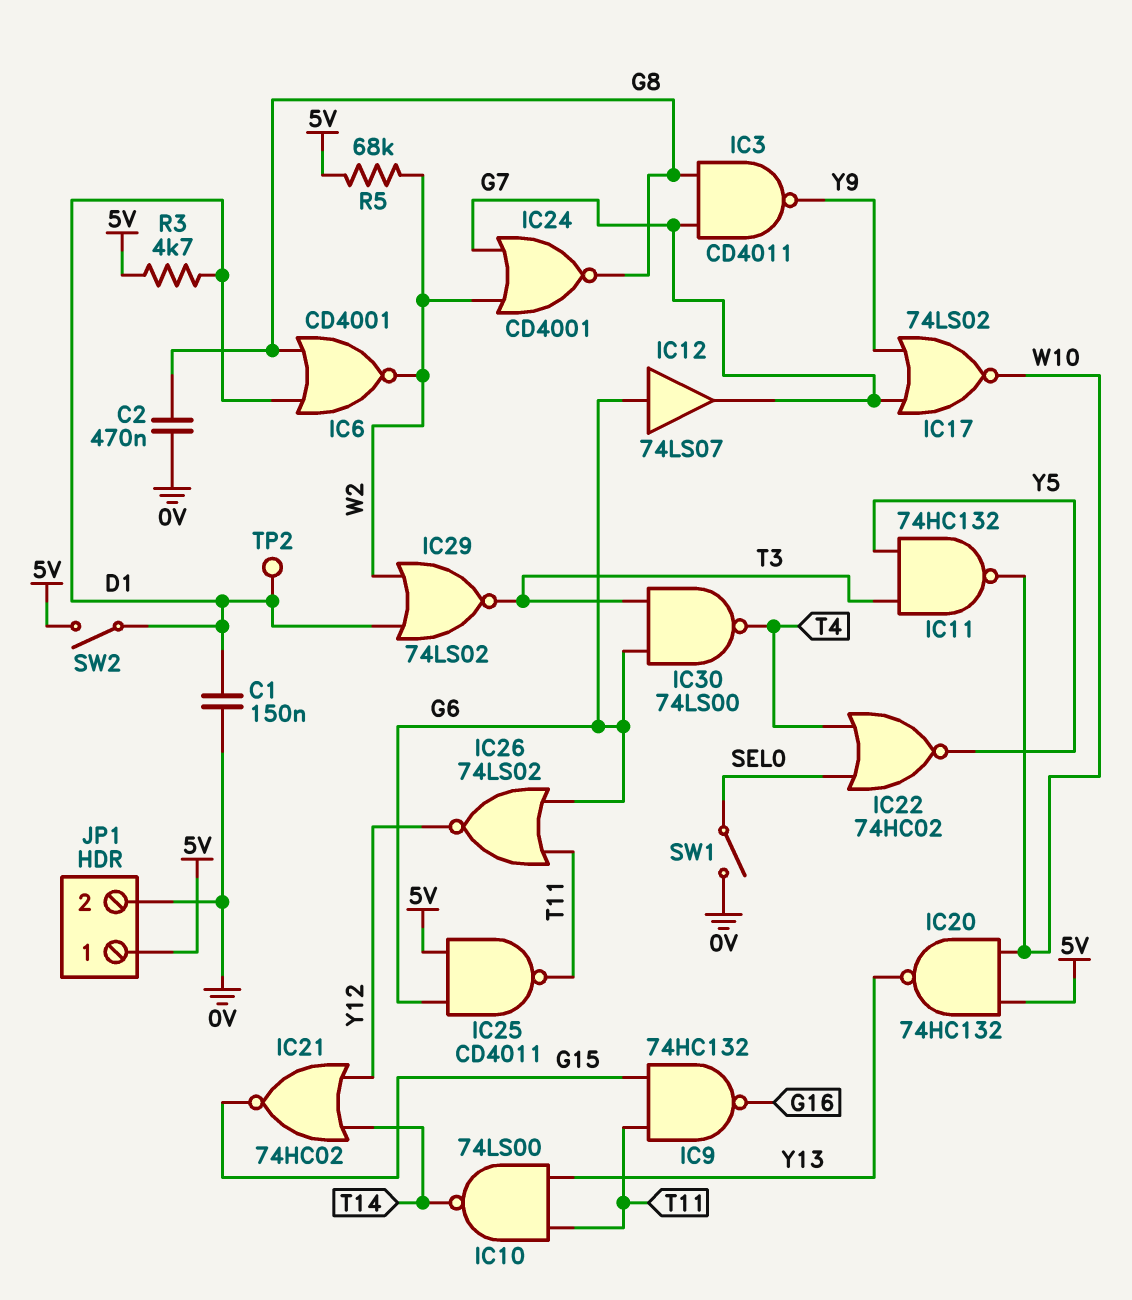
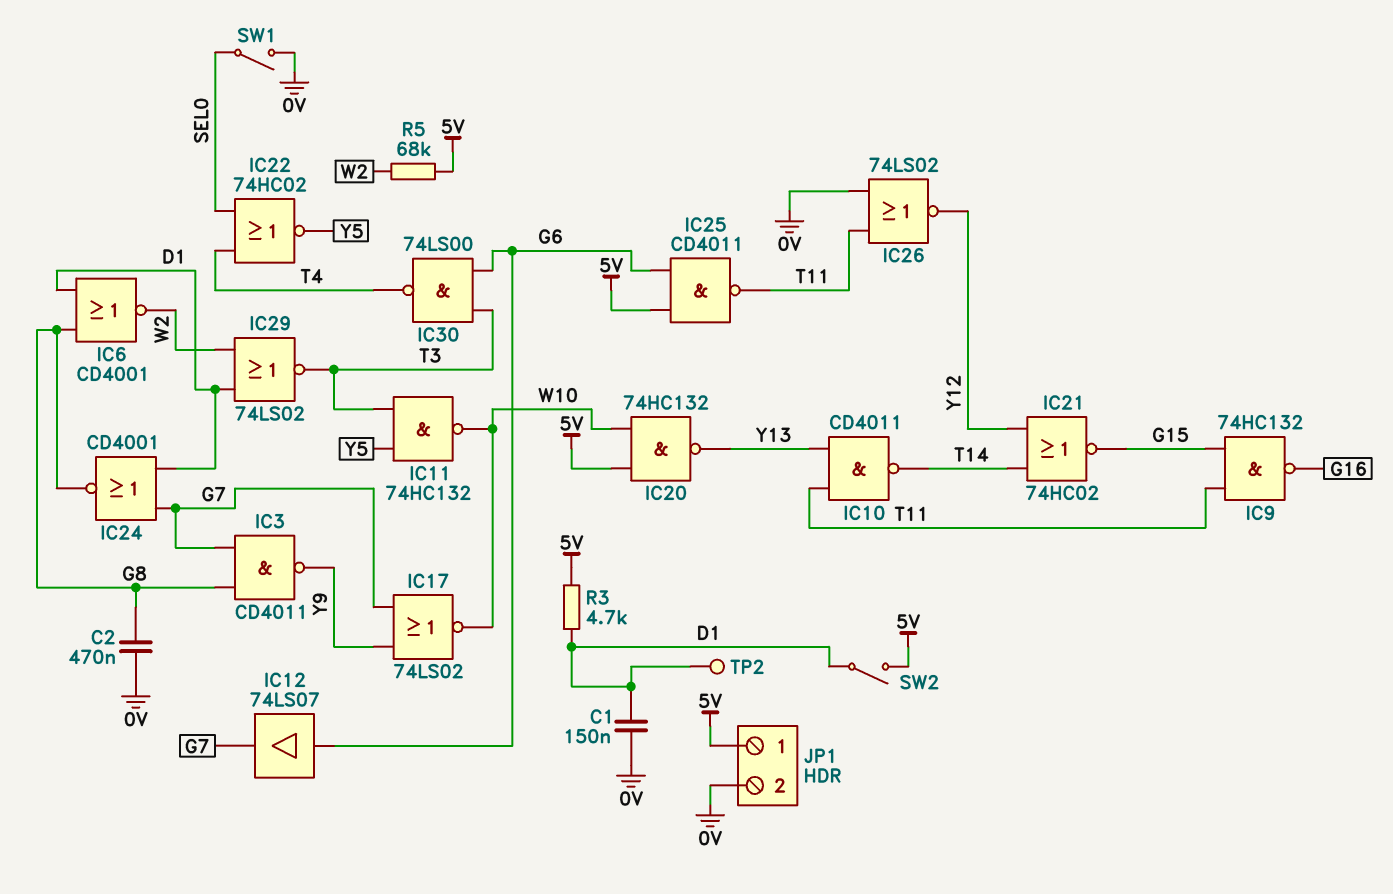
IC10: NAND 74LS00 (in T11, in Y13, out T14) -> NAND CD4011 (in T11, in Y13, out T14)
IC24: NOR CD4001 (in G7, in W2, out G8) -> NOR CD4001 (in D1, in G7, out G8)
IC26: NOR 74LS02 (in G6, in T11, out Y12) -> NOR 74LS02 (in 0V, in T11, out Y12)

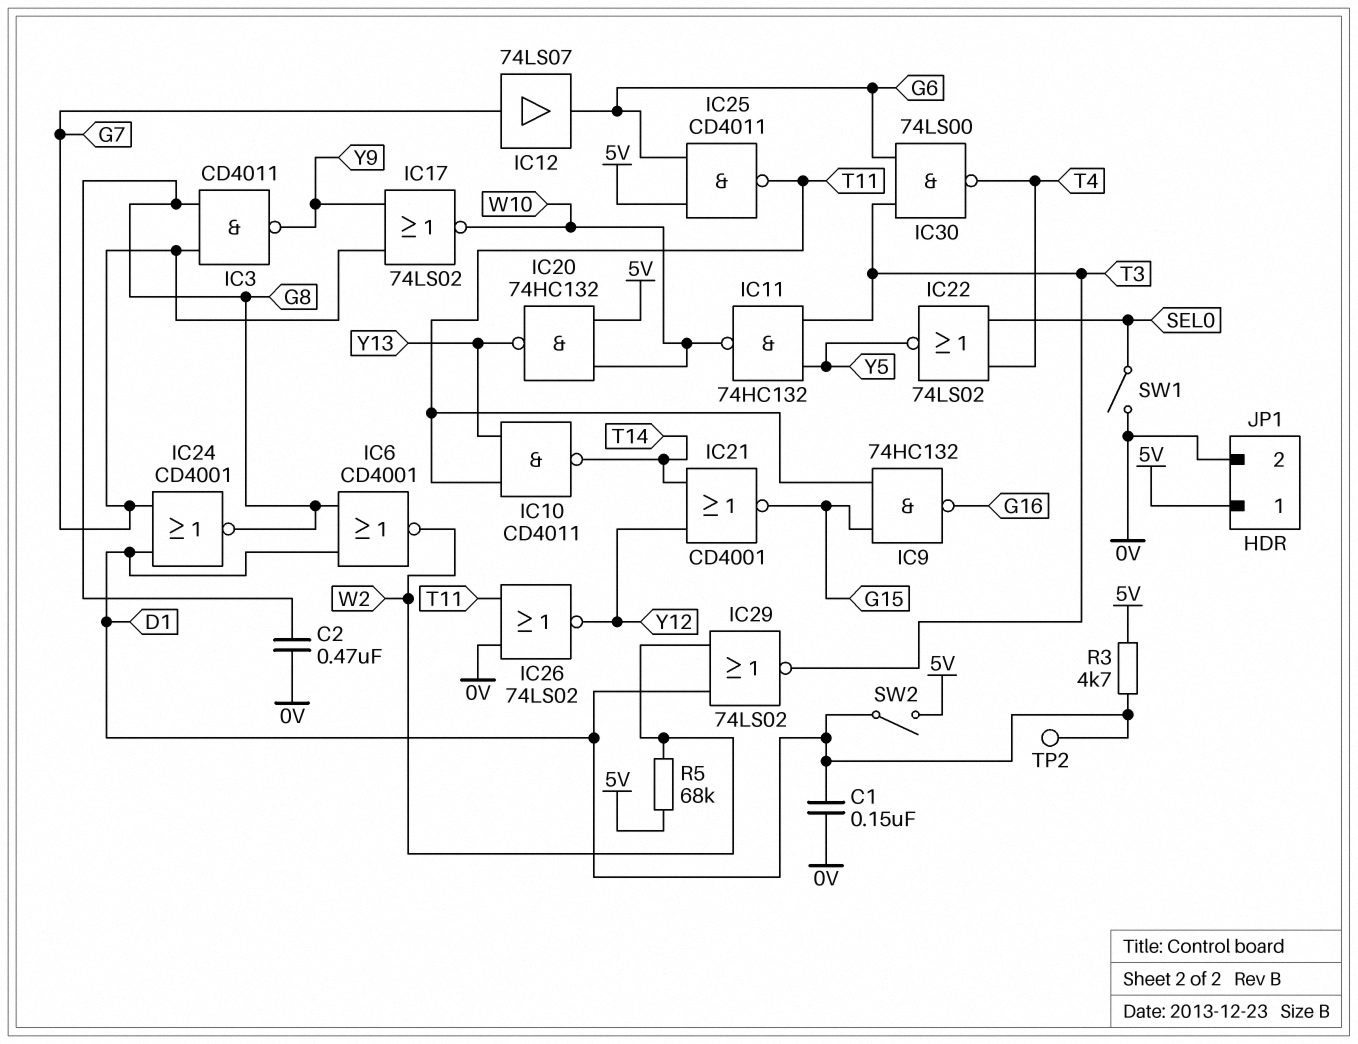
IC12: buffer 74LS07 (in G6, out G7) -> buffer 74LS07 (in G7, out G6)
IC21: NOR 74HC02 (in T14, in Y12, out G15) -> NOR CD4001 (in T14, in Y12, out G15)
IC22: NOR 74HC02 (in SEL0, in T4, out Y5) -> NOR 74LS02 (in SEL0, in T4, out Y5)

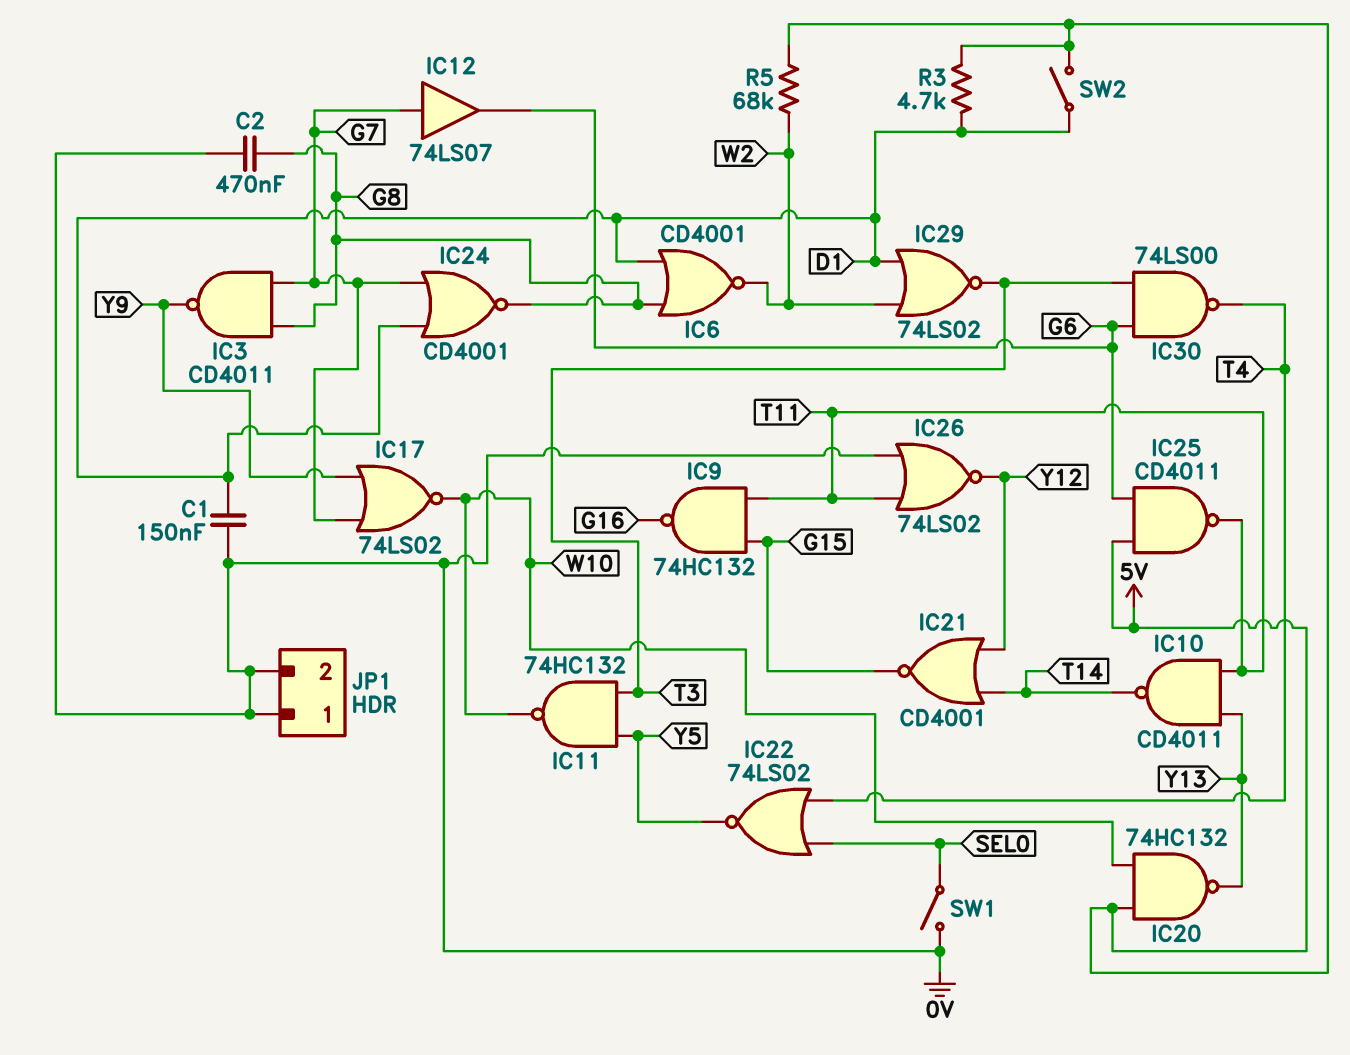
JP1 pin 1: 5V -> 0V
TP2: test point (D1) -> none

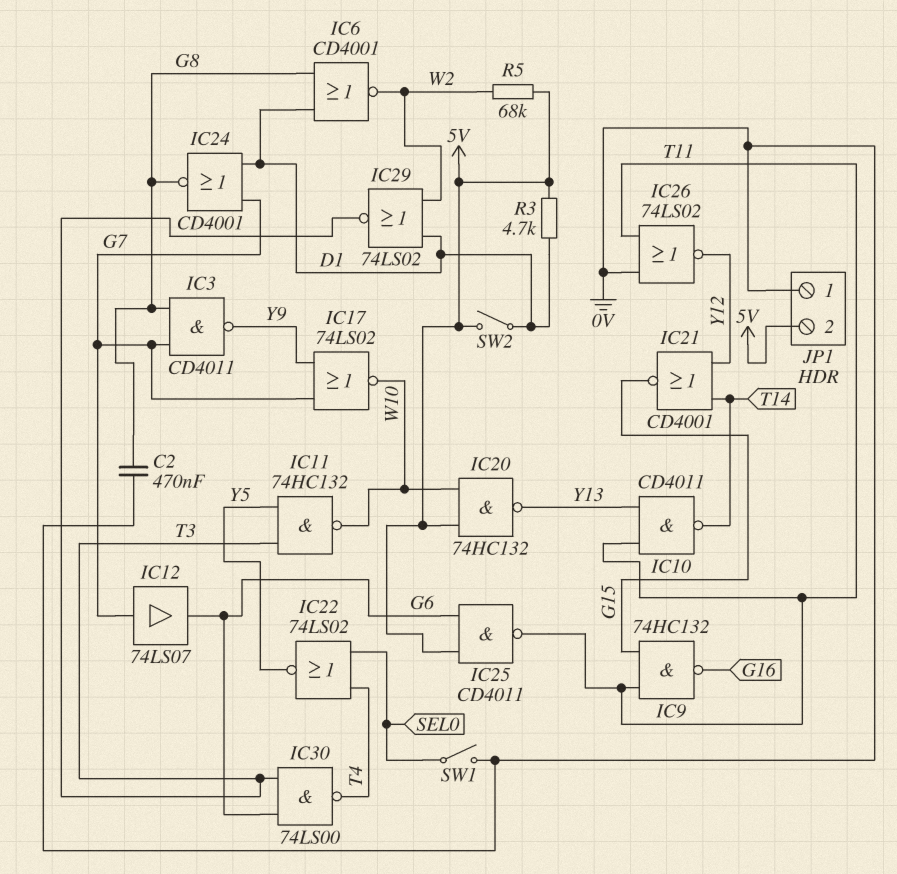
C1: 150nF (0V, D1) -> none
JP1 pin 2: 0V -> 5V

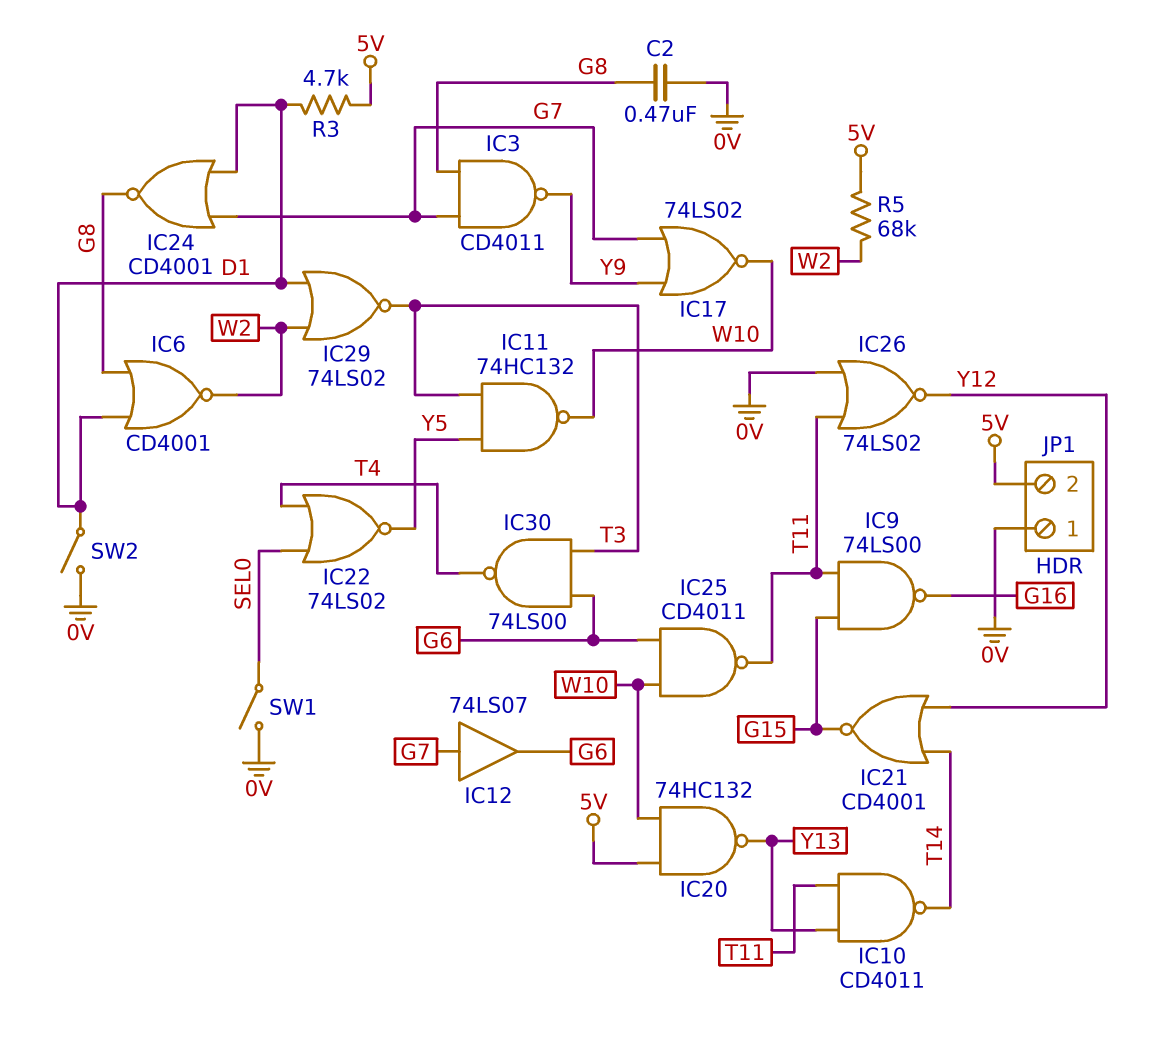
IC9: NAND 74HC132 (in G15, in T11, out G16) -> NAND 74LS00 (in G15, in T11, out G16)
IC25: NAND CD4011 (in 5V, in G6, out T11) -> NAND CD4011 (in G6, in W10, out T11)
SW2: switch (5V, D1) -> switch (0V, D1)

